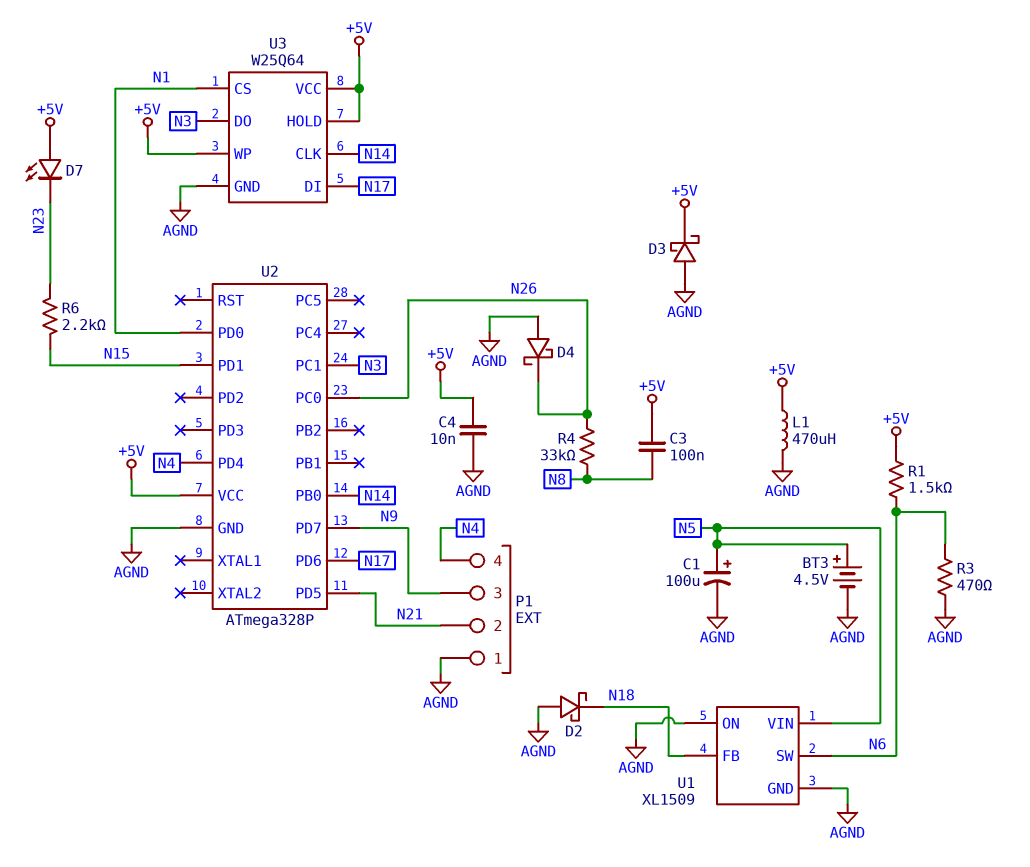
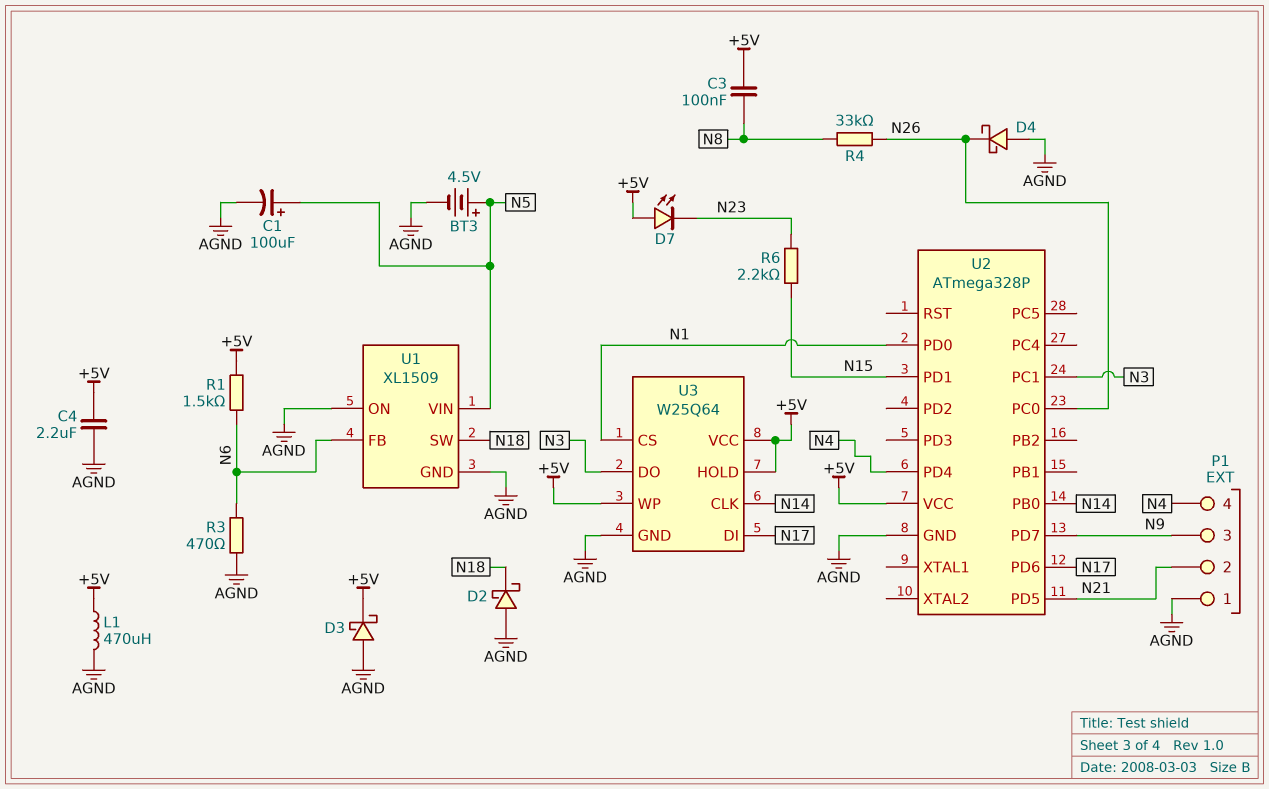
C4: 10nF (+5V, AGND) -> 2.2uF (+5V, AGND)
U1 pin FB: N18 -> N6
U1 pin SW: N6 -> N18

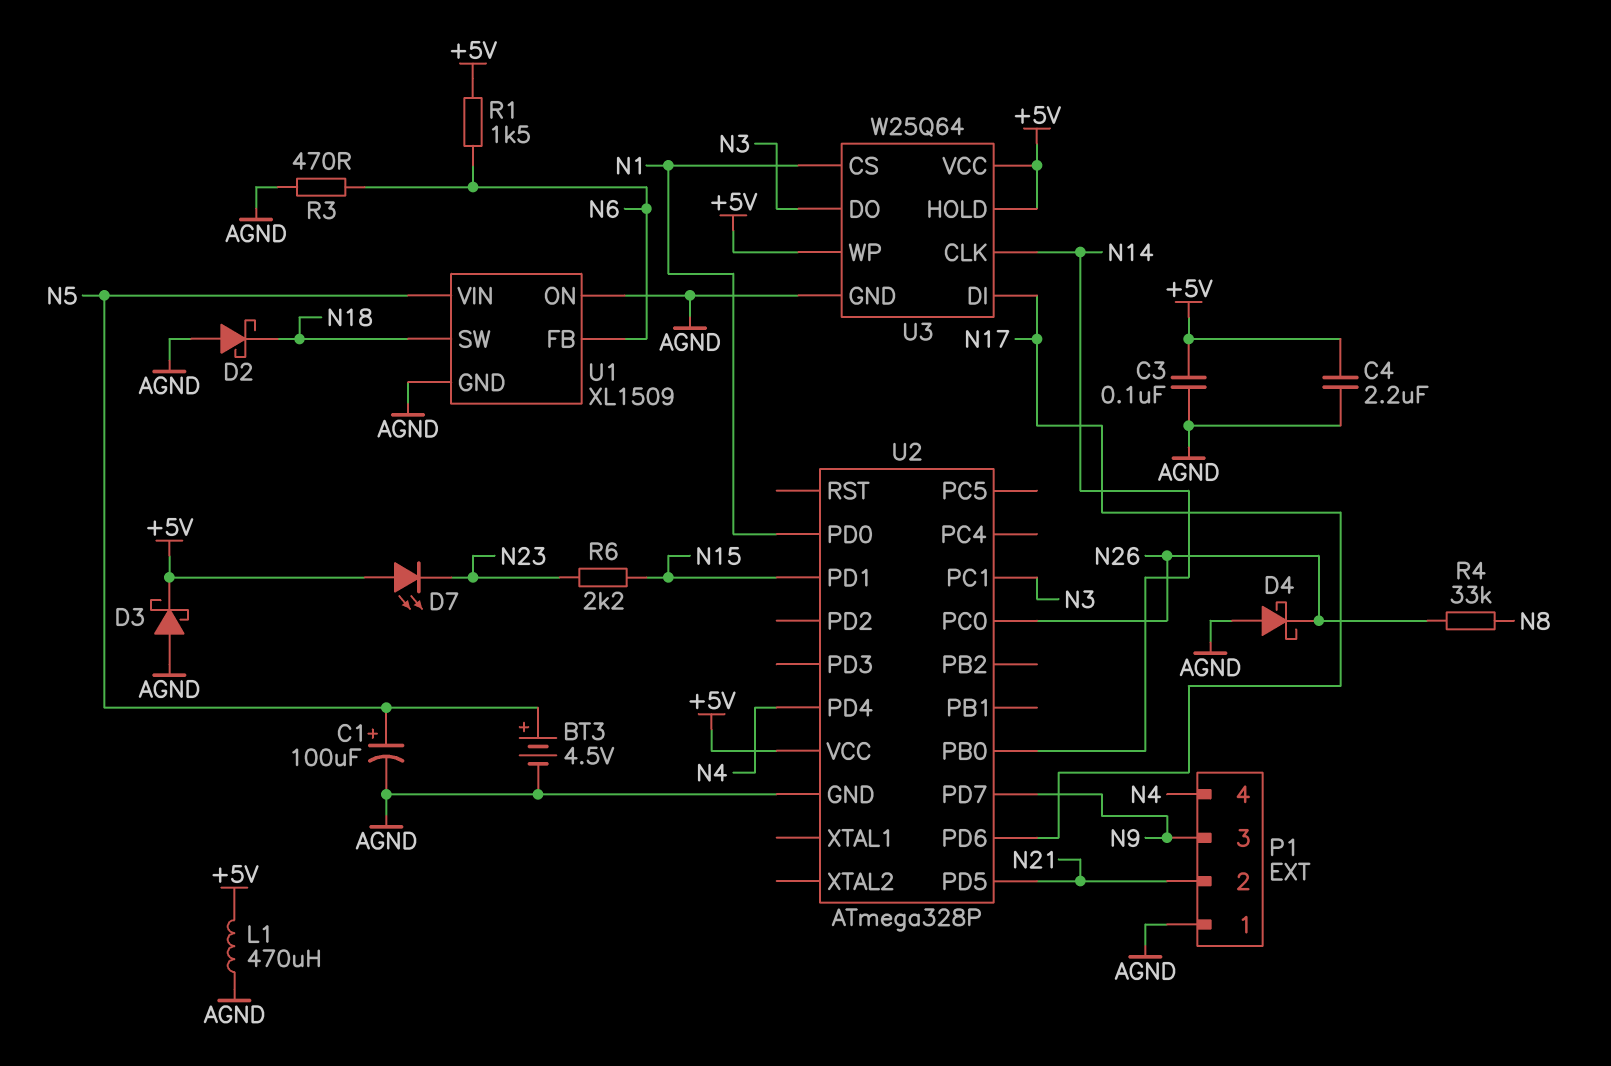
C3: 100nF (+5V, N8) -> 100nF (+5V, AGND)

